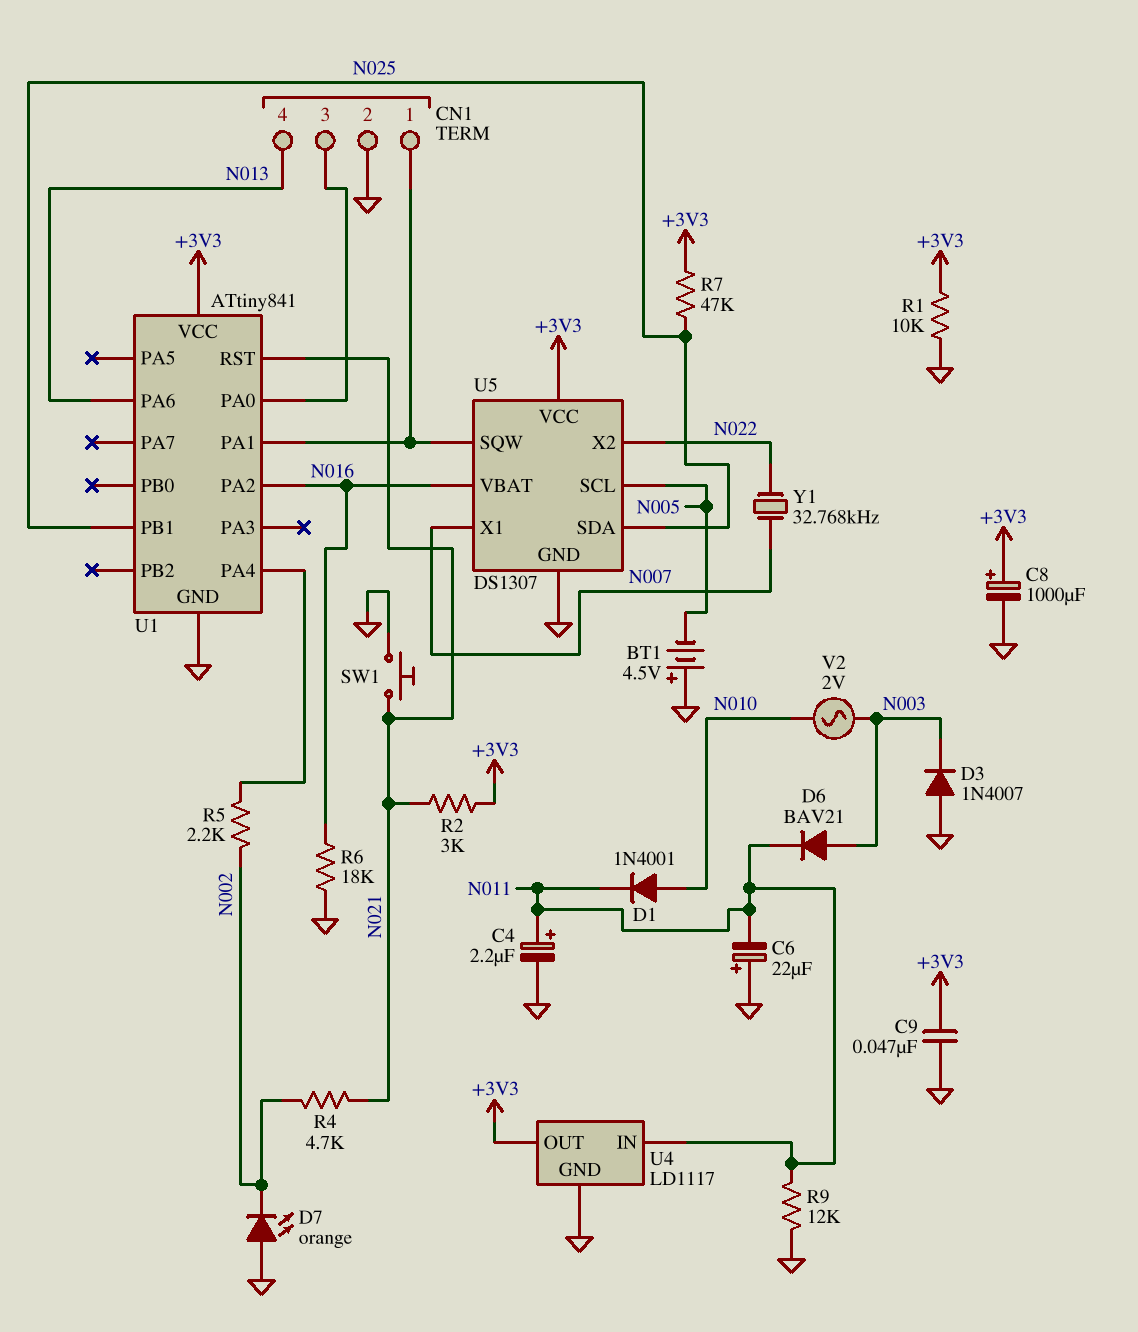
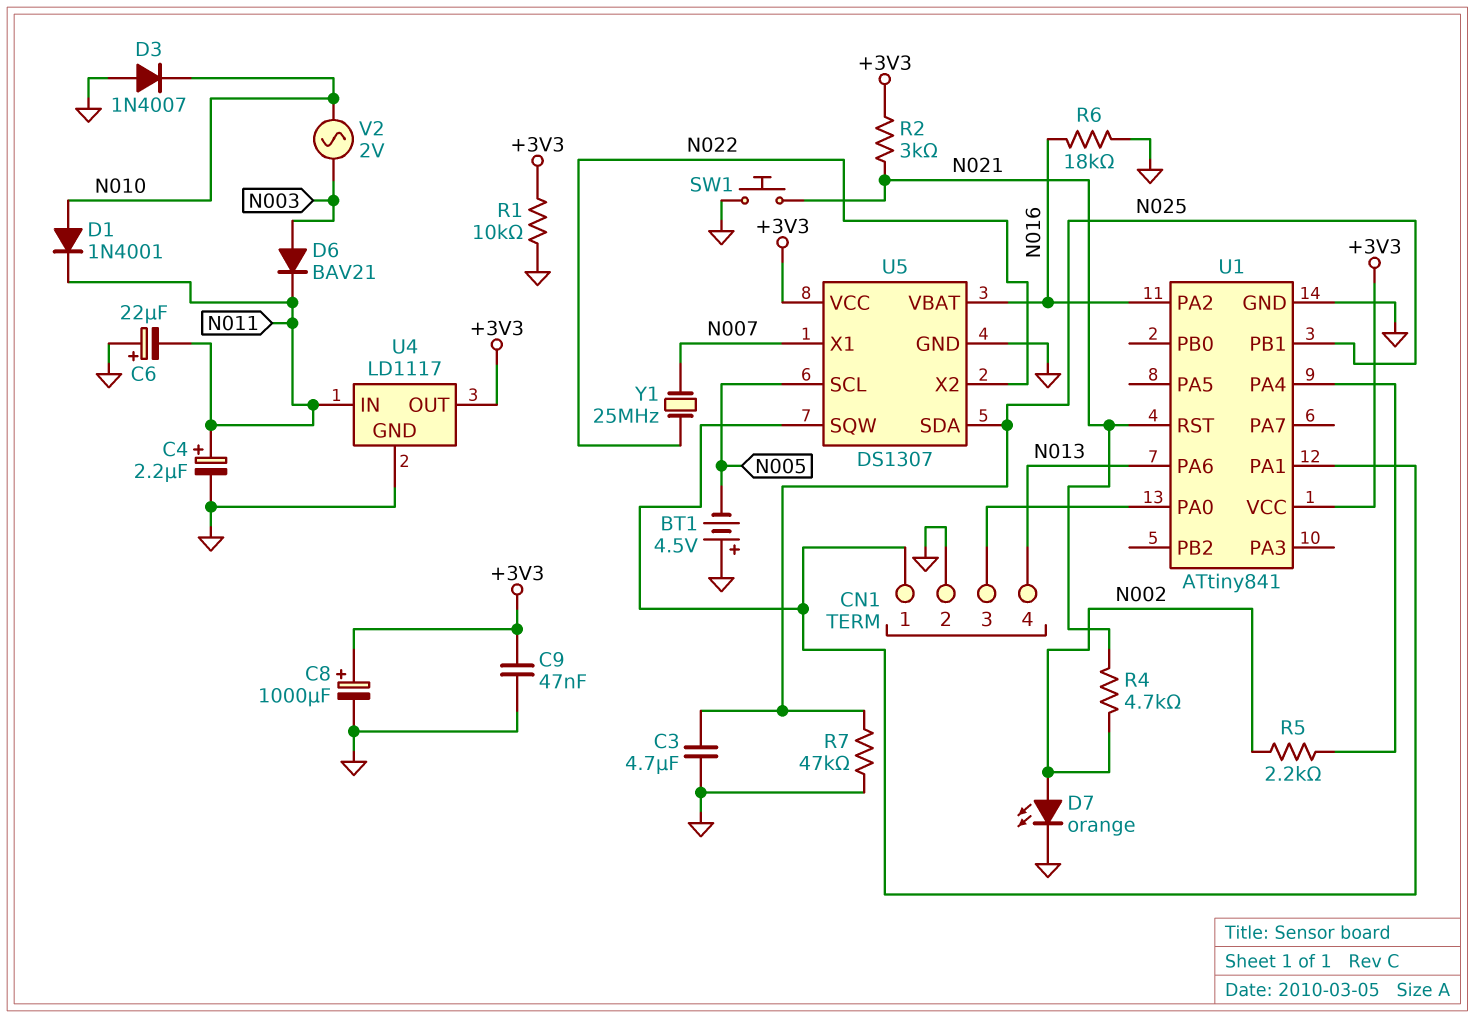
C3: none -> 4.7uF (GND, N025)
D3: diode 1N4007 (A GND, K N003) -> diode 1N4007 (A GND, K N010)
D7: LED orange (A GND, K N002) -> LED orange (A N002, K GND)
R7: 47k (+3V3, N025) -> 47k (GND, N025)
R9: 12k (GND, N011) -> none
Y1: 32.768kHz (N007, N022) -> 25MHz (N007, N022)

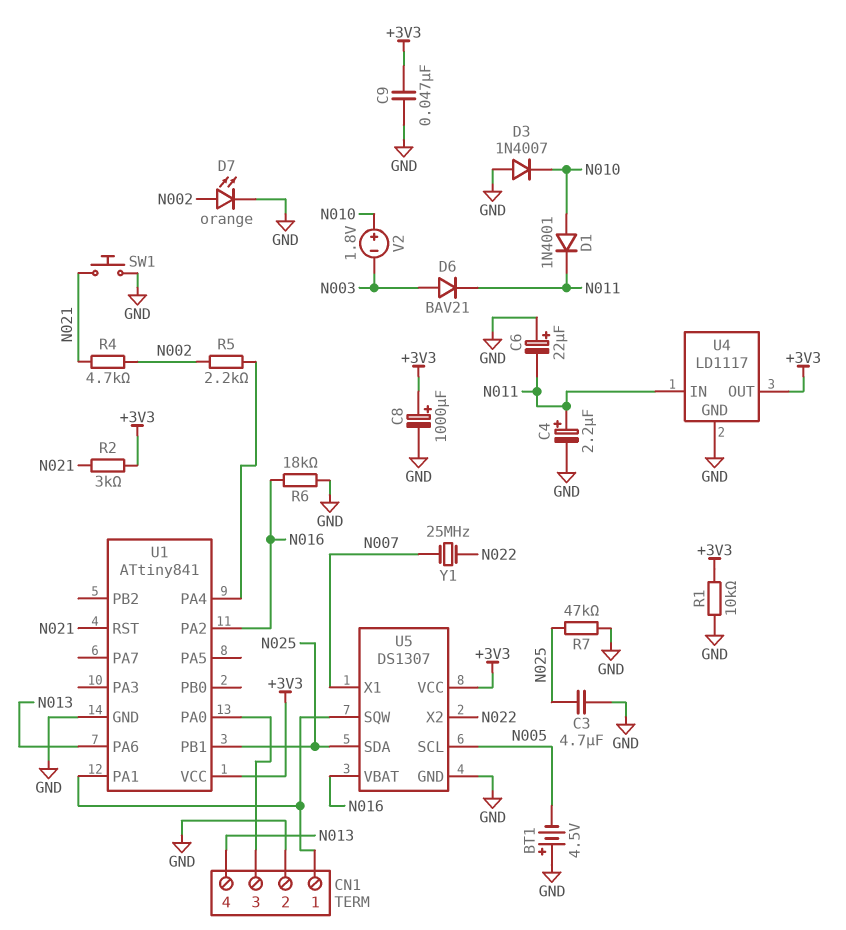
V2: AC 2V (N003, N010) -> 1.8V (plus N010, minus N003)

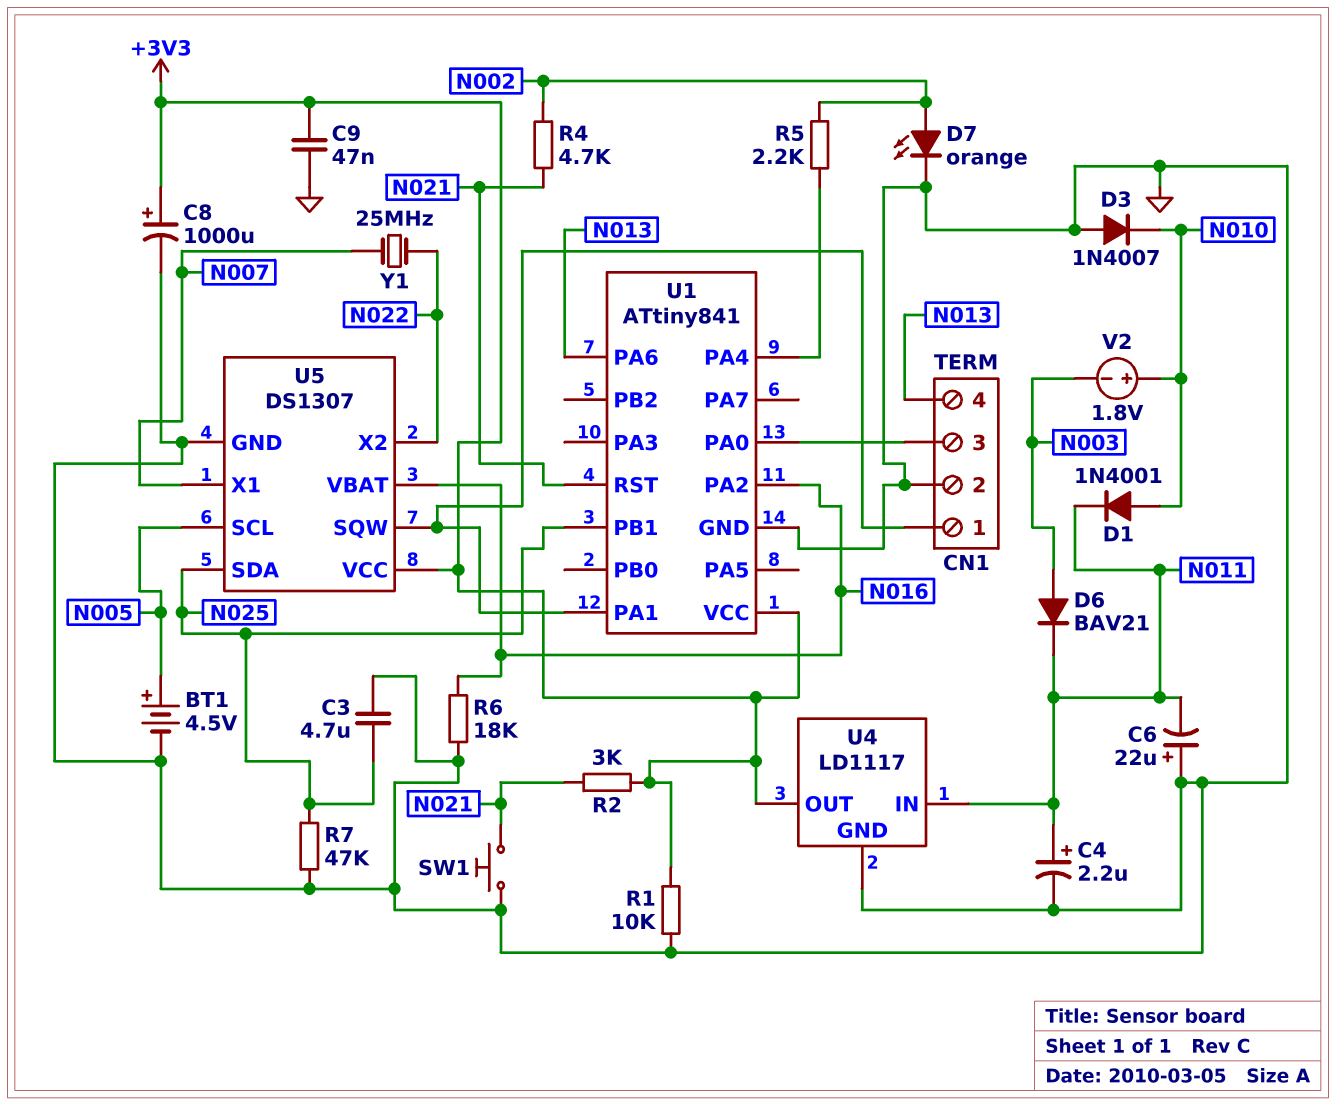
BT1: 4.5V (plus GND, minus N005) -> 4.5V (plus N005, minus GND)

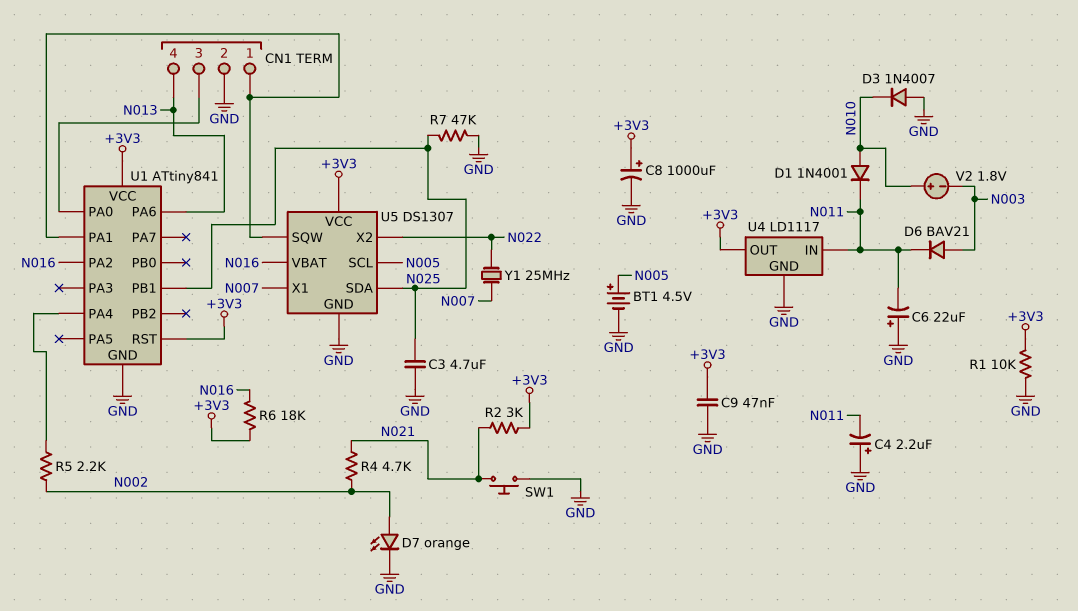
C4: 2.2uF (plus N011, minus GND) -> 2.2uF (plus GND, minus N011)
R6: 18k (GND, N016) -> 18k (+3V3, N016)
U1 pin RST: N021 -> +3V3

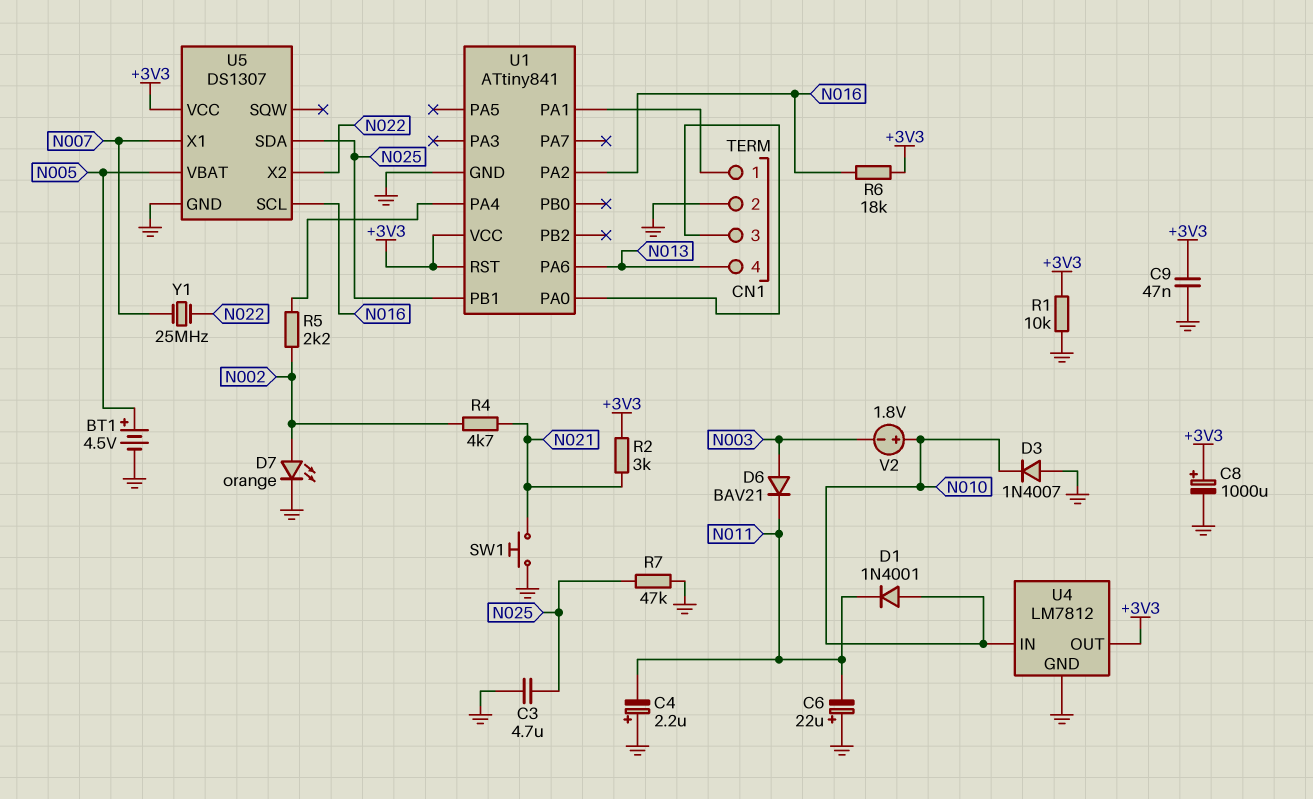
U4: LD1117 -> LM7812
U4 pin IN: N011 -> N010
U5 pin SCL: N005 -> N016
U5 pin SQW: CN1/1 -> none
U5 pin VBAT: N016 -> N005

